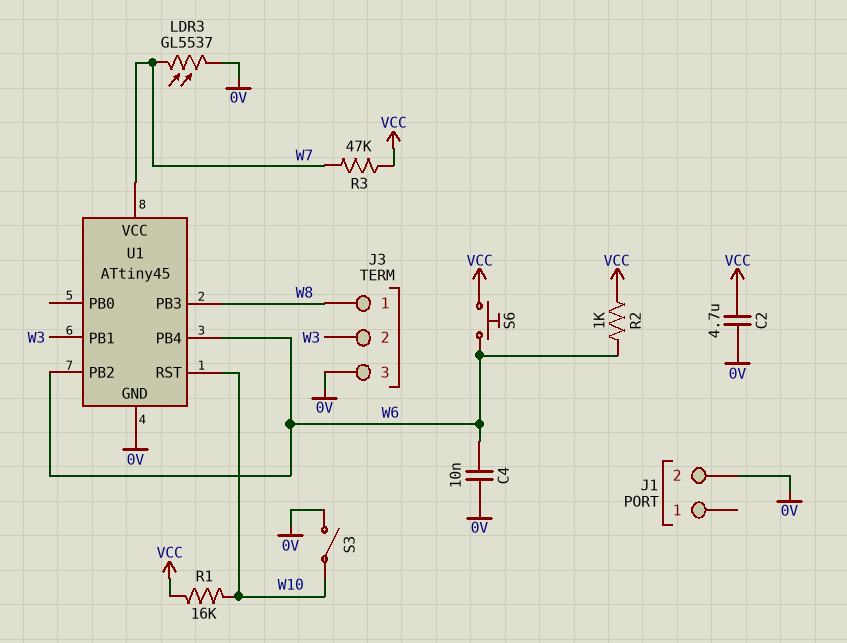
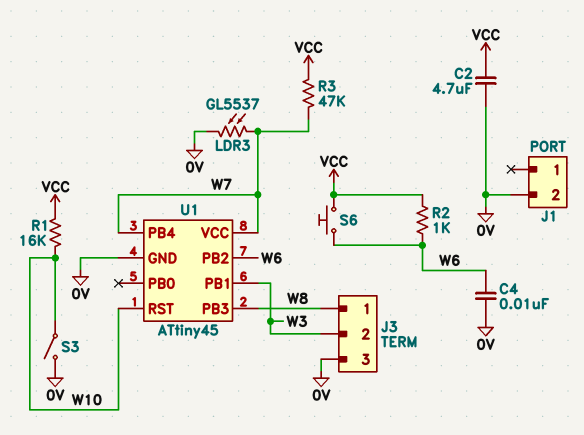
U1 pin PB4: W6 -> W7

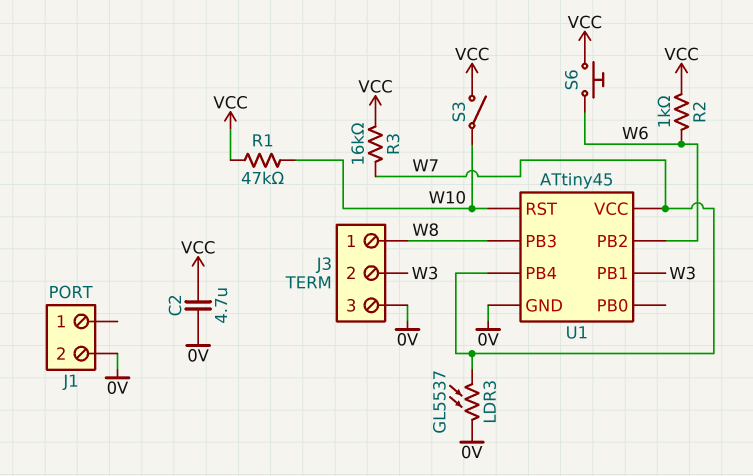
C4: 10nF (0V, W6) -> none
R1: 16k (VCC, W10) -> 47k (VCC, W10)
R3: 47k (VCC, W7) -> 16k (VCC, W7)
S3: switch (0V, W10) -> switch (VCC, W10)

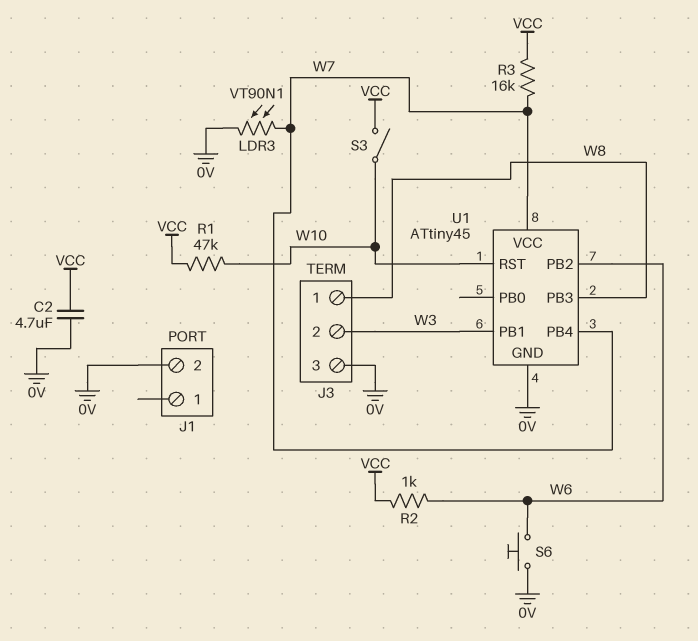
LDR3: GL5537 (0V, W7) -> VT90N1 (0V, W7)
S6: button (VCC, W6) -> button (0V, W6)

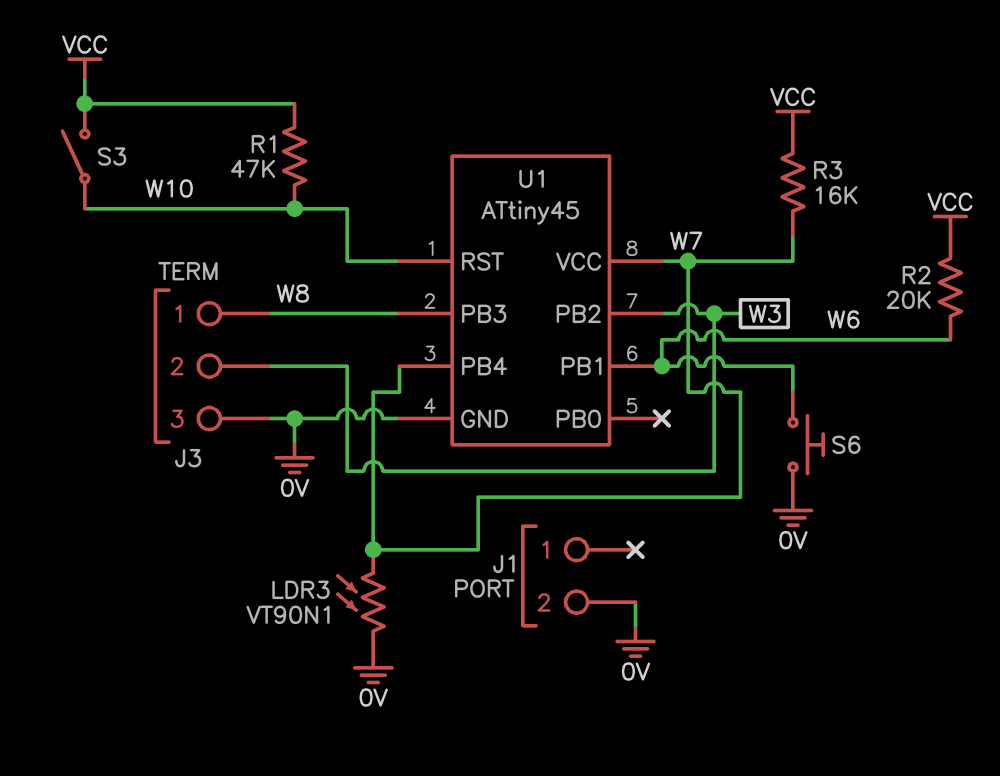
C2: 4.7uF (0V, VCC) -> none
R2: 1k (VCC, W6) -> 20k (VCC, W6)
U1 pin PB1: W3 -> W6
U1 pin PB2: W6 -> W3

